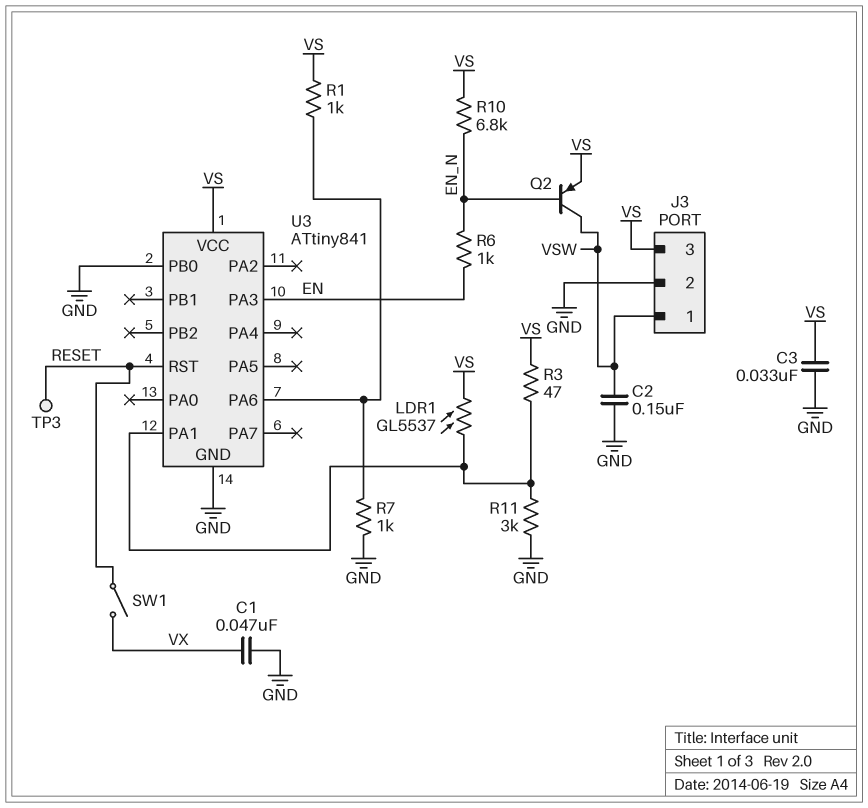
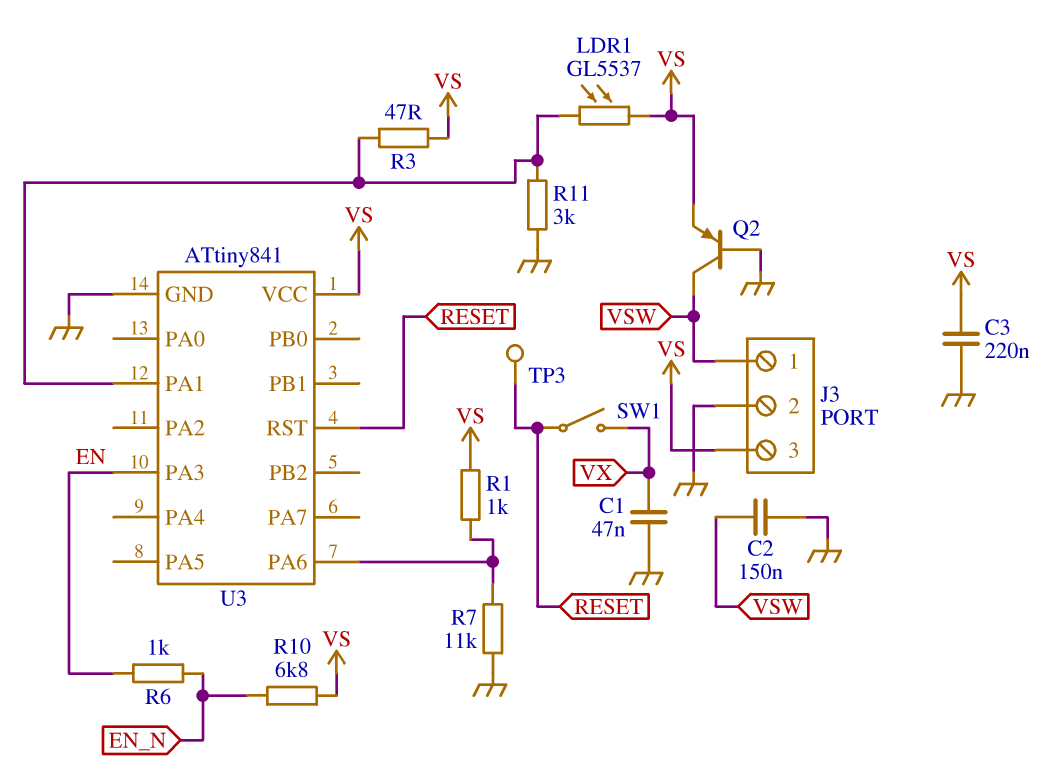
C3: 33nF (GND, VS) -> 220nF (GND, VS)
Q2: PNP (B EN_N, C VSW, E VS) -> PNP (B GND, C VSW, E VS)
R7: 1k (GND, U3/PA6) -> 11k (GND, U3/PA6)
U3 pin PB0: GND -> none

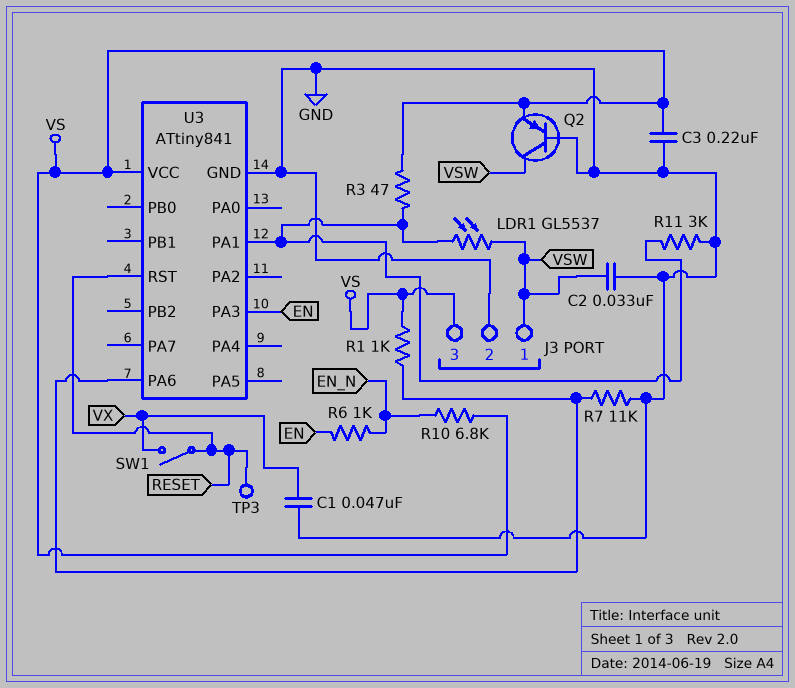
C2: 150nF (GND, VSW) -> 33nF (GND, VSW)
LDR1: GL5537 (U3/PA1, VS) -> GL5537 (U3/PA1, VSW)

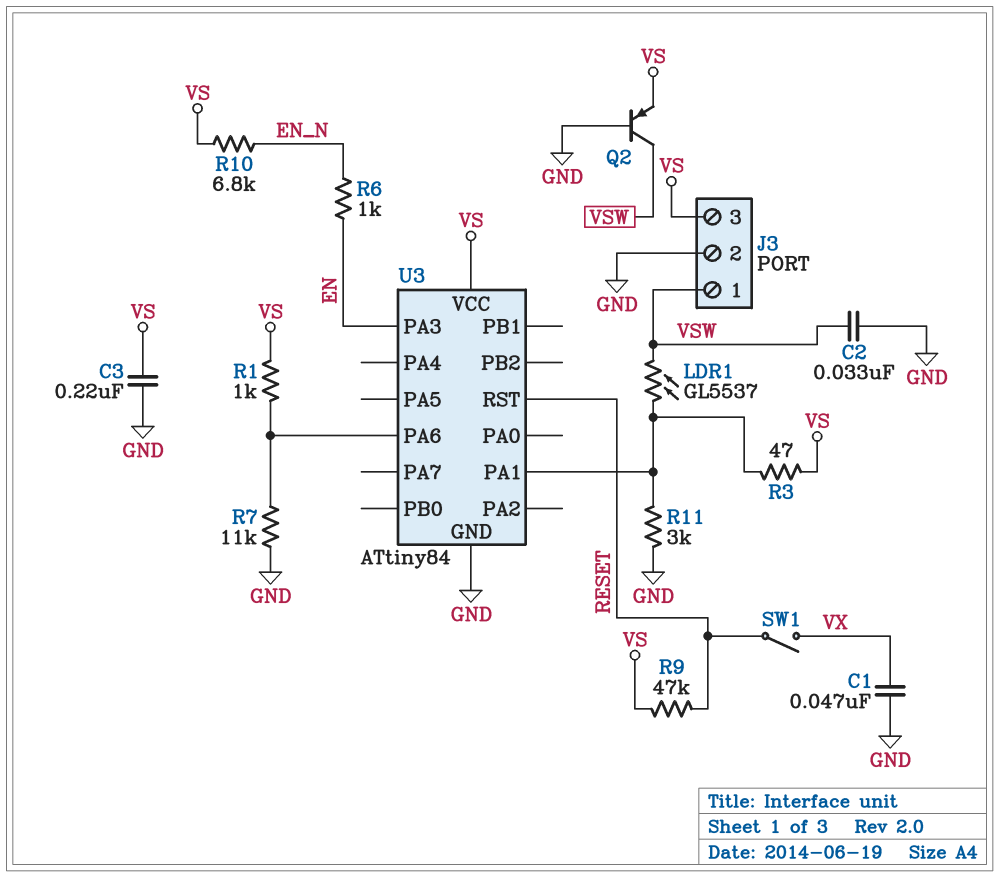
R9: none -> 47k (RESET, VS)
TP3: test point (RESET) -> none
U3: ATtiny841 -> ATtiny84

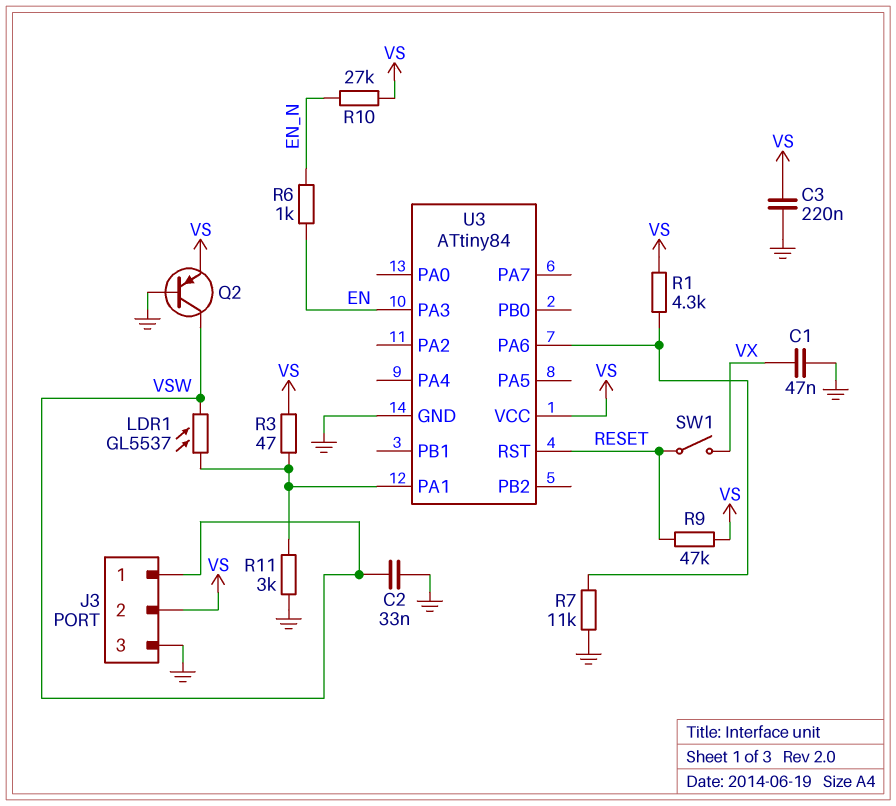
J3 pin 2: GND -> VS
J3 pin 3: VS -> GND
R1: 1k (U3/PA6, VS) -> 4.3k (U3/PA6, VS)
R10: 6.8k (EN_N, VS) -> 27k (EN_N, VS)

